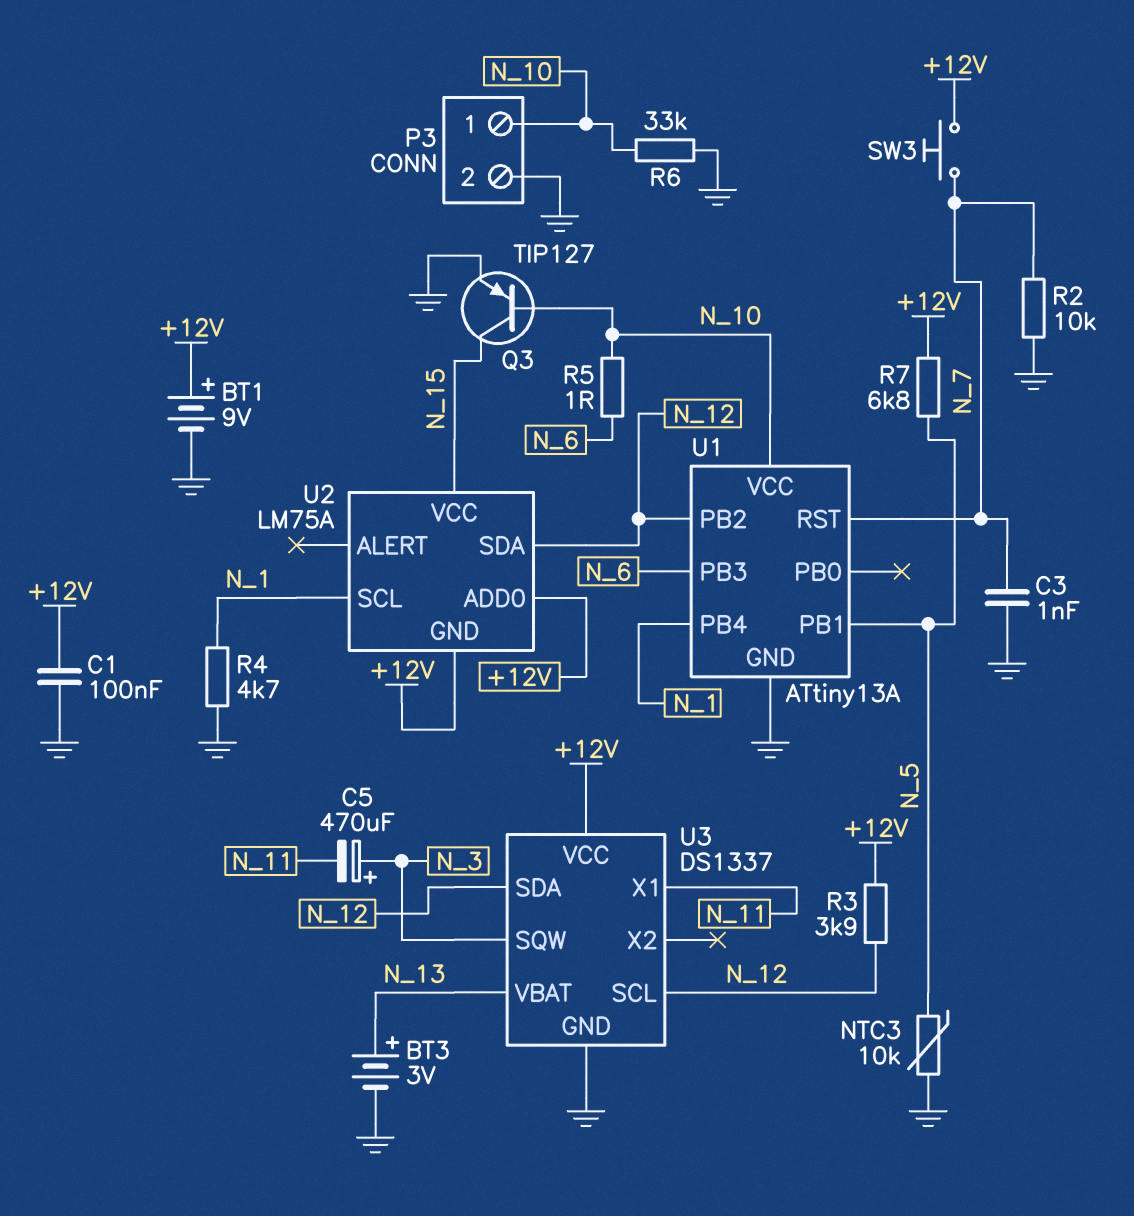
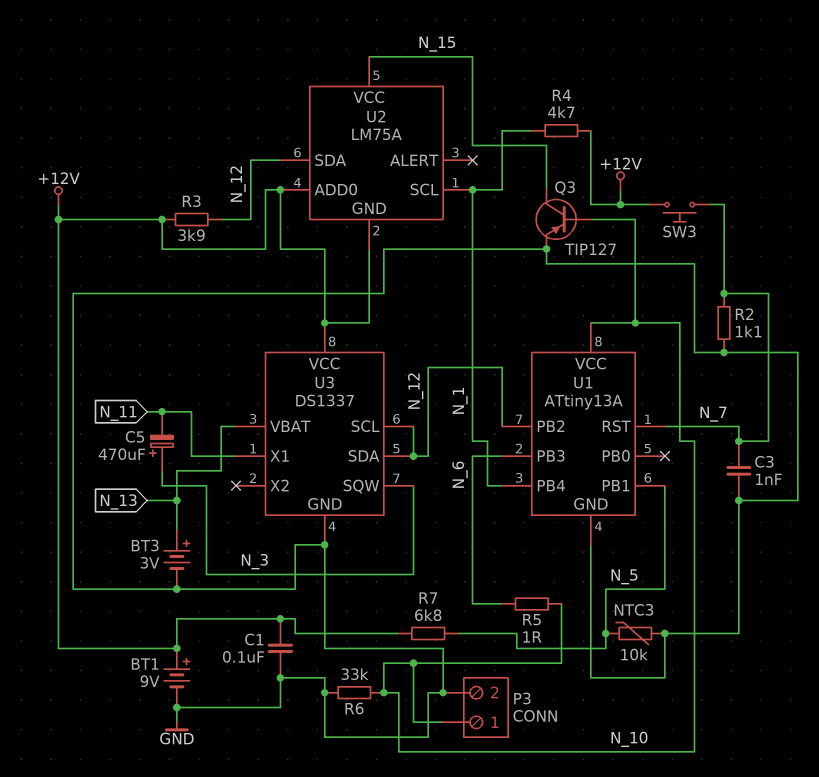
R2: 10k (GND, N_7) -> 1.1k (GND, N_7)
R4: 4.7k (GND, N_1) -> 4.7k (+12V, N_1)

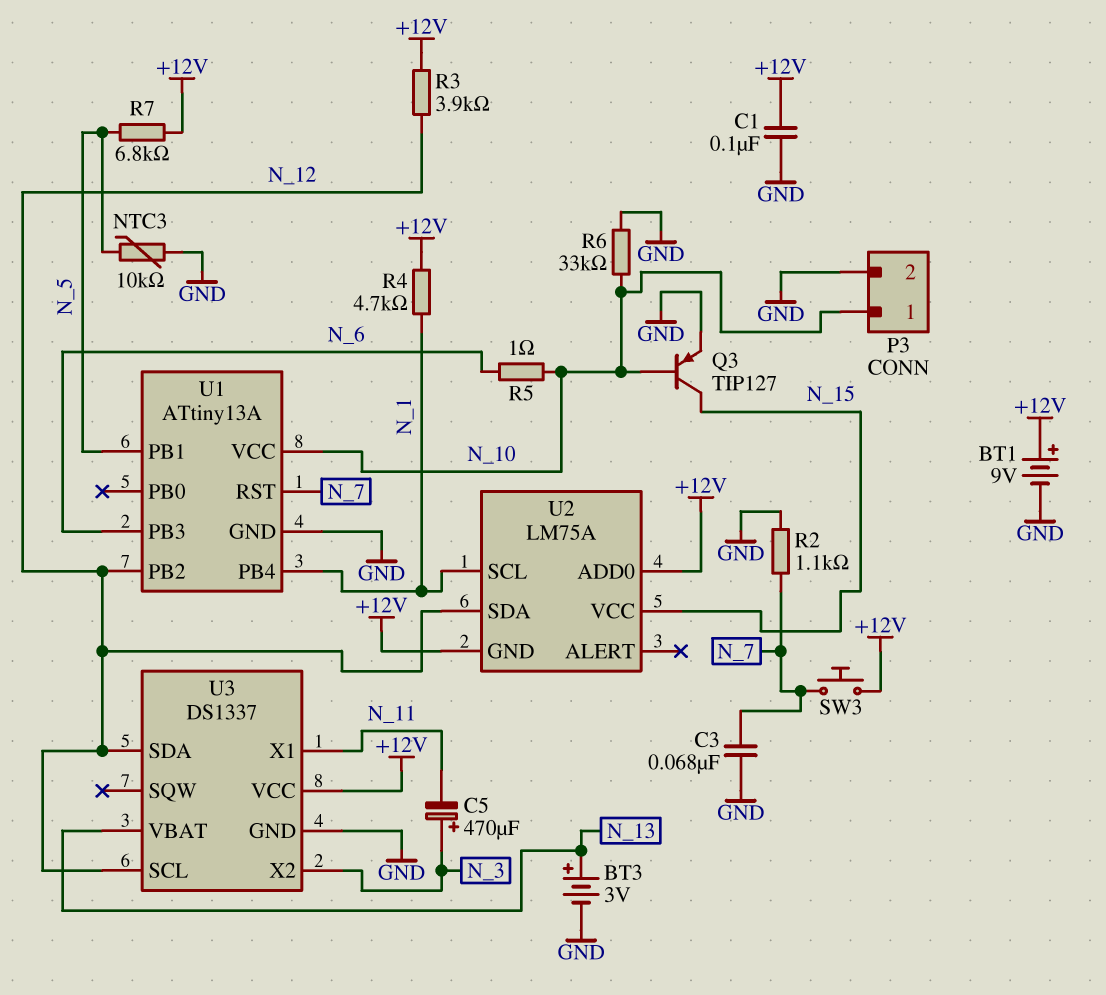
C3: 1nF (GND, N_7) -> 68nF (GND, N_7)
U3 pin SQW: N_3 -> none
U3 pin X2: none -> N_3

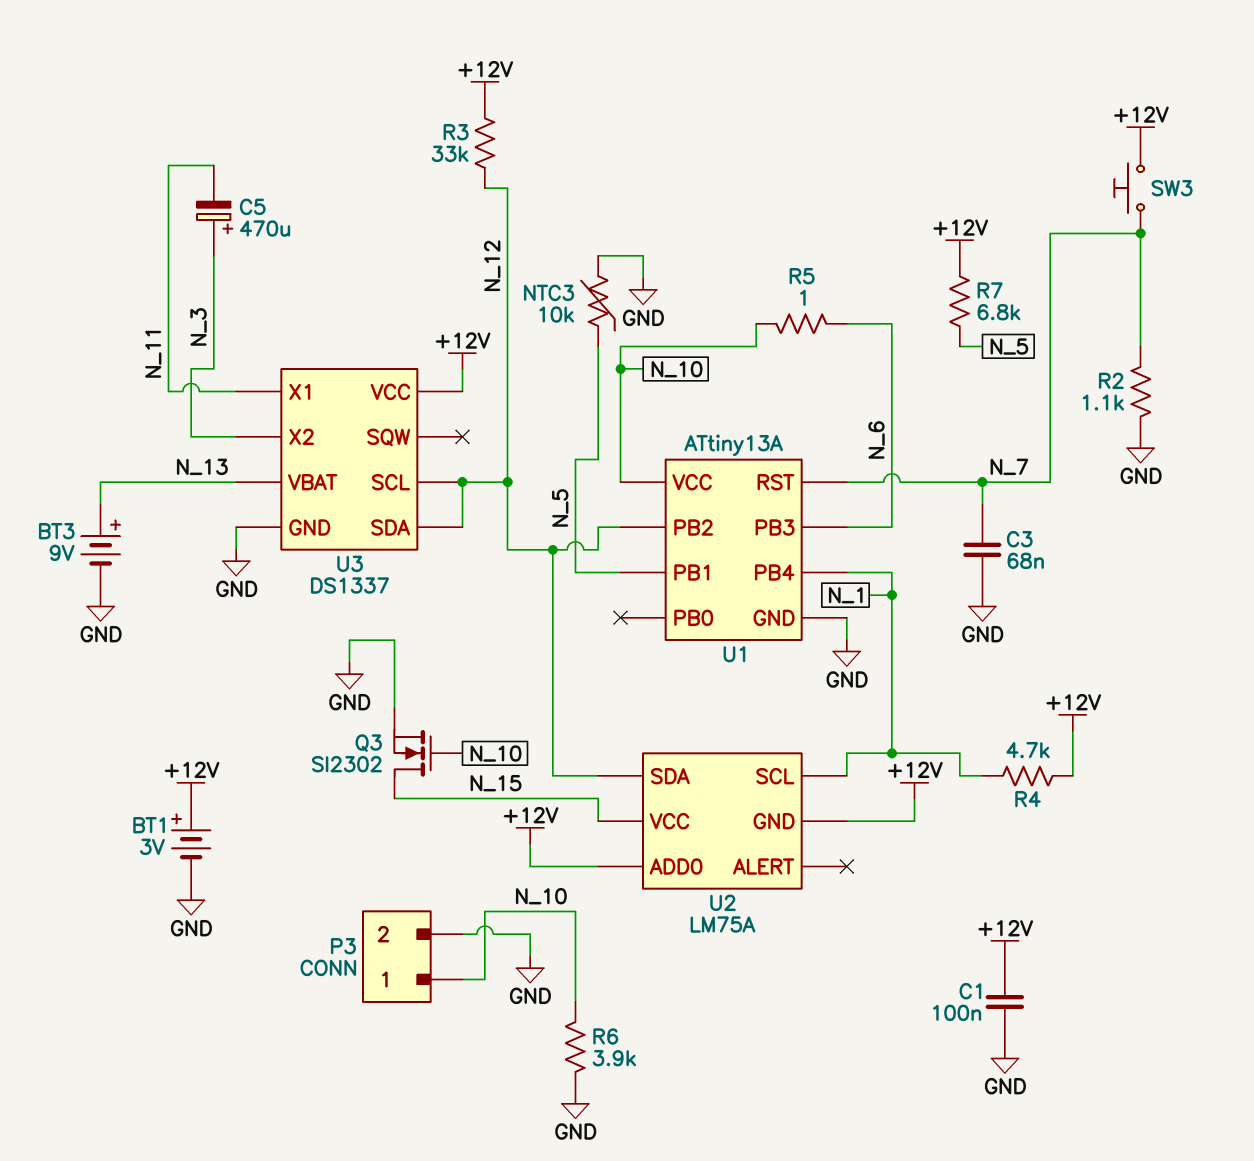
BT1: 9V (plus +12V, minus GND) -> 3V (plus +12V, minus GND)
BT3: 3V (plus N_13, minus GND) -> 9V (plus N_13, minus GND)
Q3: PNP TIP127 (B N_10, C N_15, E GND) -> NMOS SI2302 (G N_10, D N_15, S GND)
R3: 3.9k (+12V, N_12) -> 33k (+12V, N_12)
R6: 33k (GND, N_10) -> 3.9k (GND, N_10)

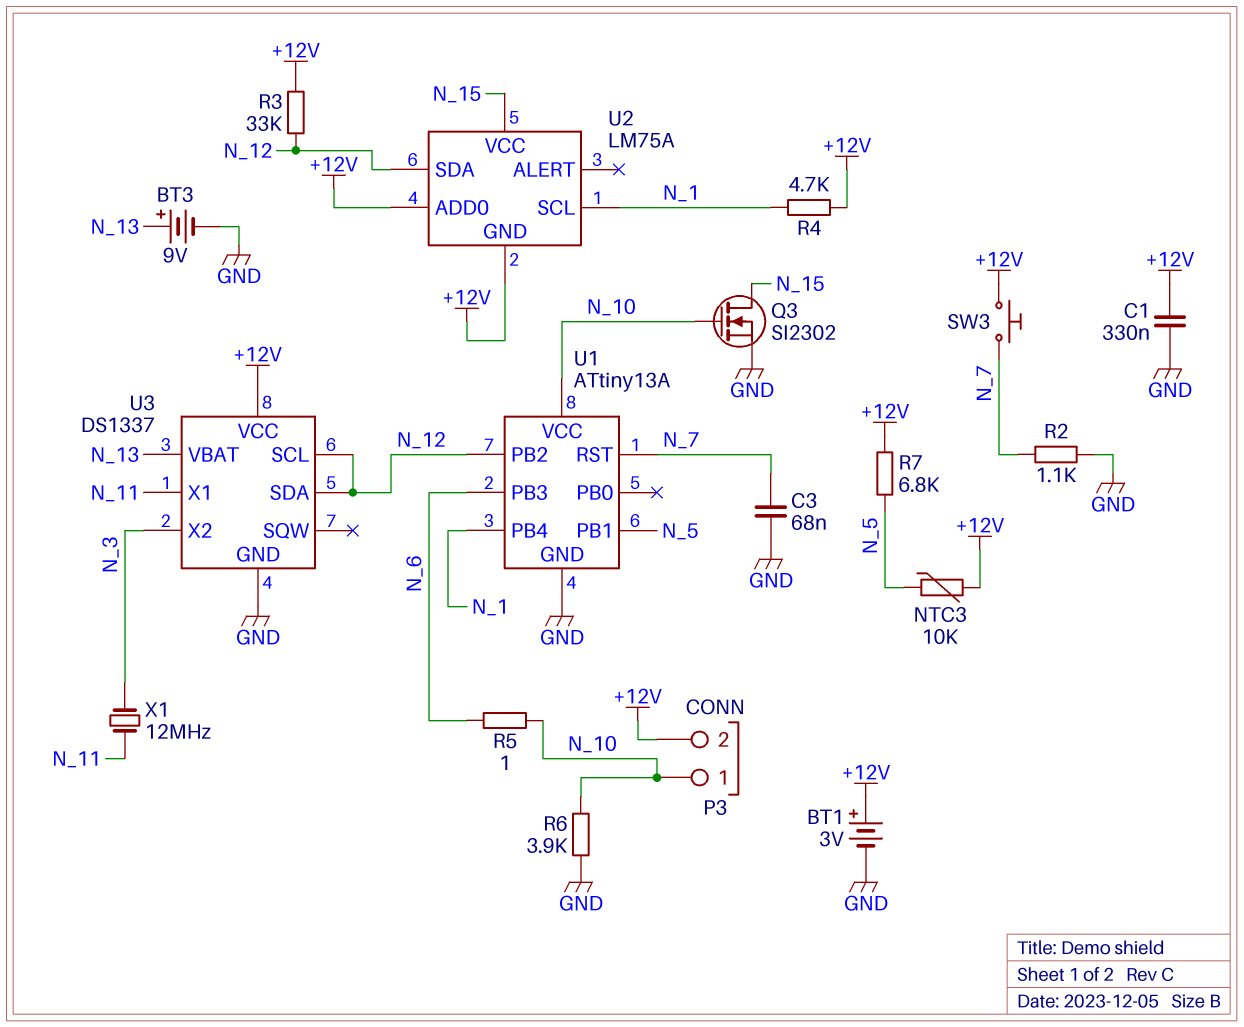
C1: 100nF (+12V, GND) -> 330nF (+12V, GND)
C5: 470uF (plus N_3, minus N_11) -> none
NTC3: 10k (GND, N_5) -> 10k (+12V, N_5)
P3 pin 2: GND -> +12V
X1: none -> 12MHz (N_3, N_11)

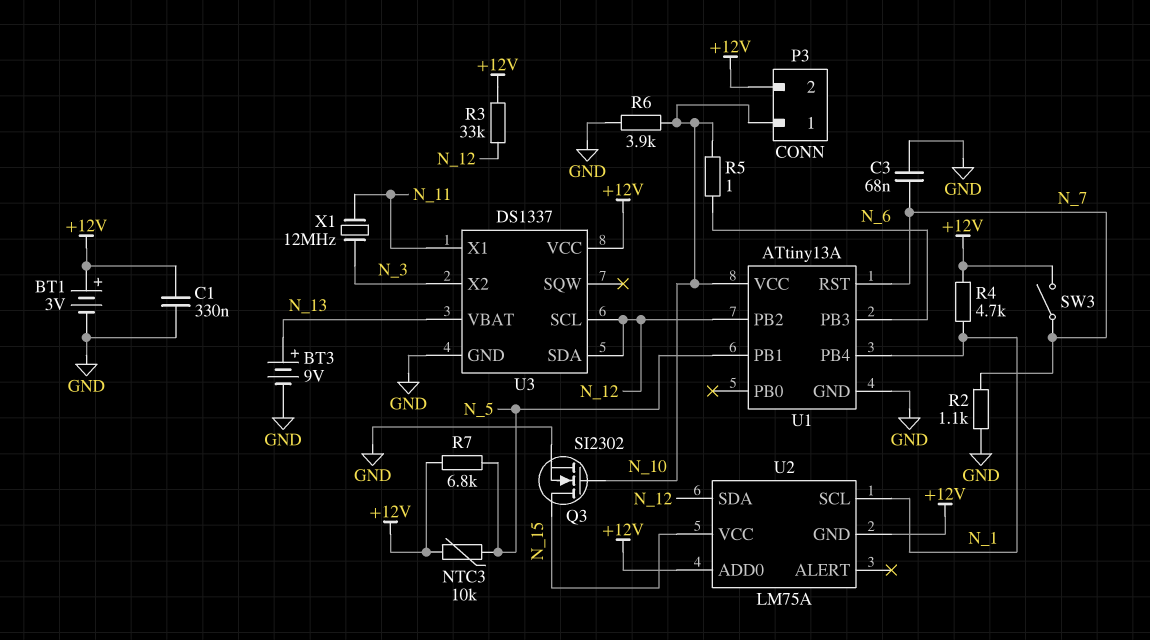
SW3: button (+12V, N_7) -> switch (+12V, N_7)

